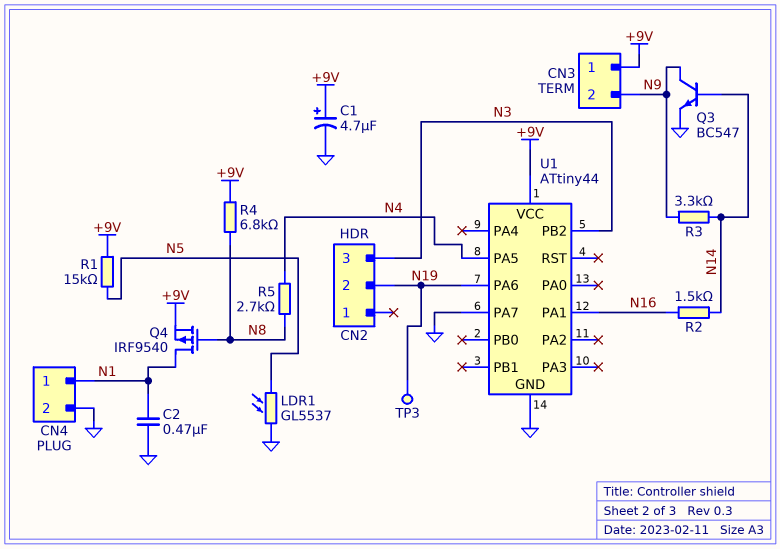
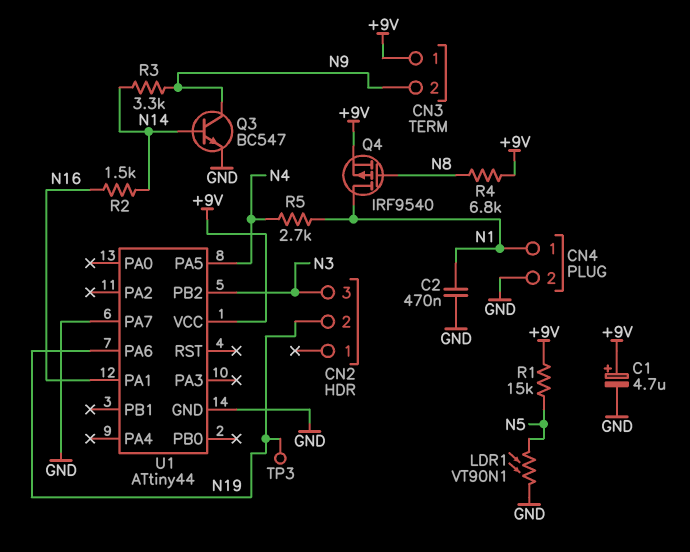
LDR1: GL5537 (GND, N5) -> VT90N1 (GND, N5)
R5: 2.7k (N4, N8) -> 2.7k (N1, N4)

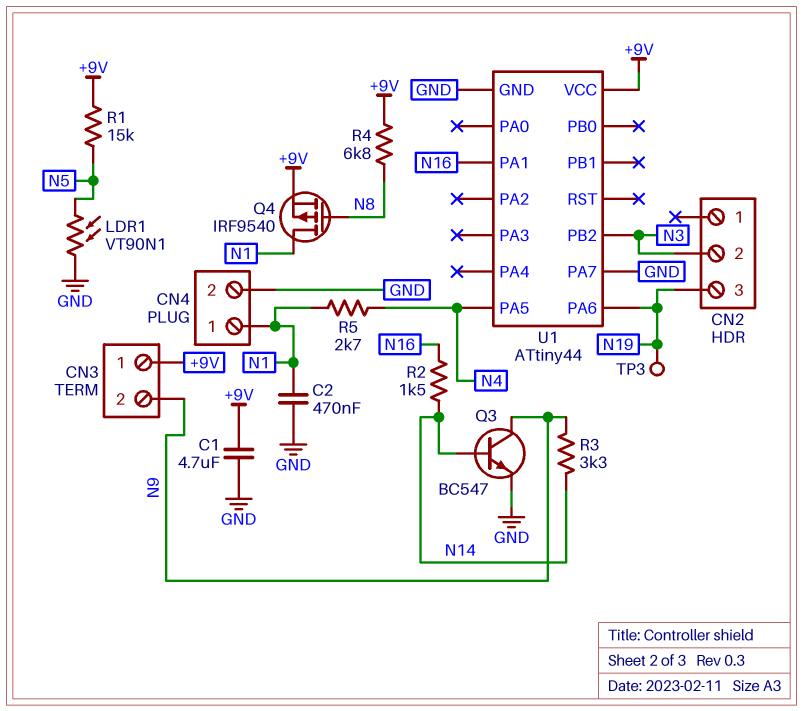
C1: 4.7uF (plus +9V, minus GND) -> 4.7uF (+9V, GND)
CN2 pin 2: N19 -> N3
CN2 pin 3: N3 -> N19

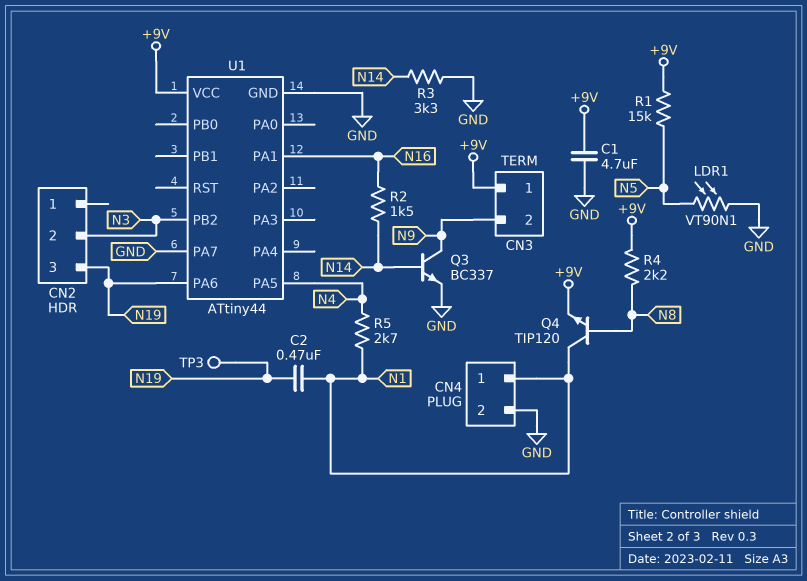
C2: 470nF (GND, N1) -> 470nF (N1, N19)
Q3: NPN BC547 (B N14, C N9, E GND) -> NPN BC337 (B N14, C N9, E GND)
Q4: PMOS IRF9540 (G N8, D N1, S +9V) -> NPN TIP120 (B N8, C N1, E +9V)
R3: 3.3k (N9, N14) -> 3.3k (GND, N14)
R4: 6.8k (+9V, N8) -> 2.2k (+9V, N8)

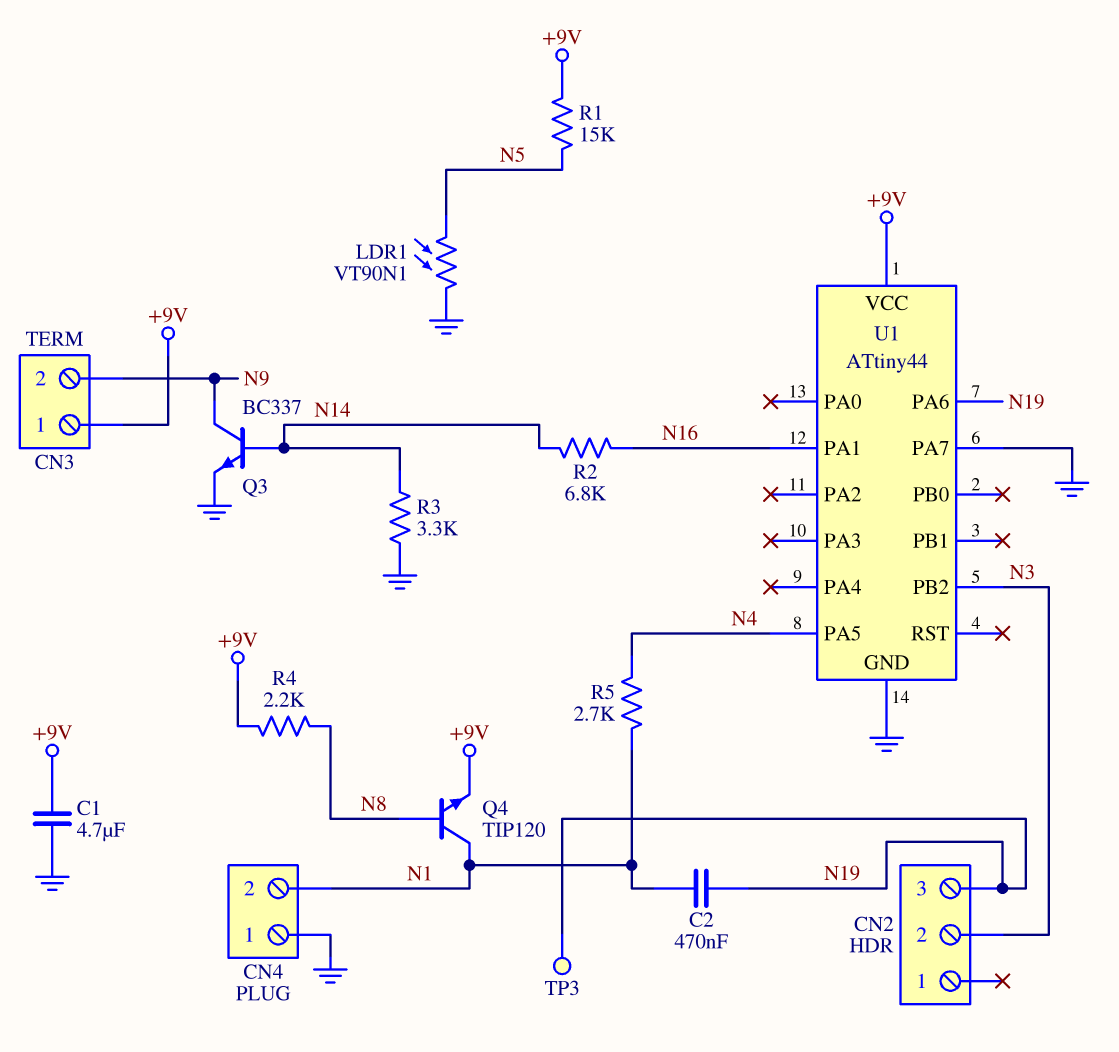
CN4 pin 1: N1 -> GND
CN4 pin 2: GND -> N1
R2: 1.5k (N14, N16) -> 6.8k (N14, N16)

